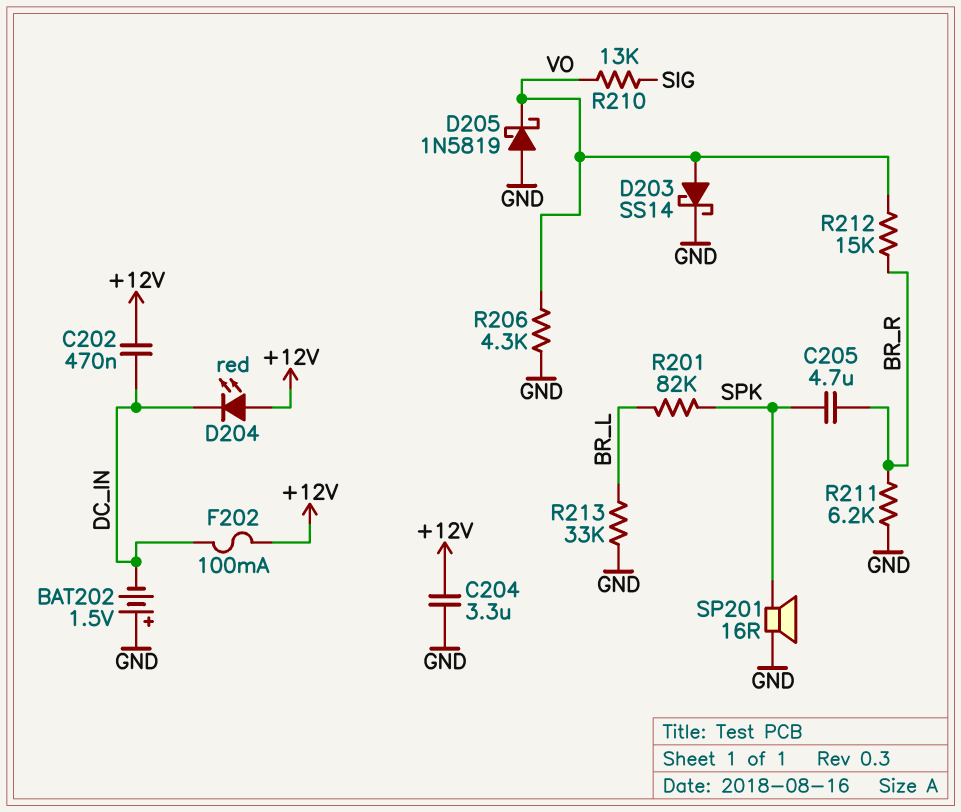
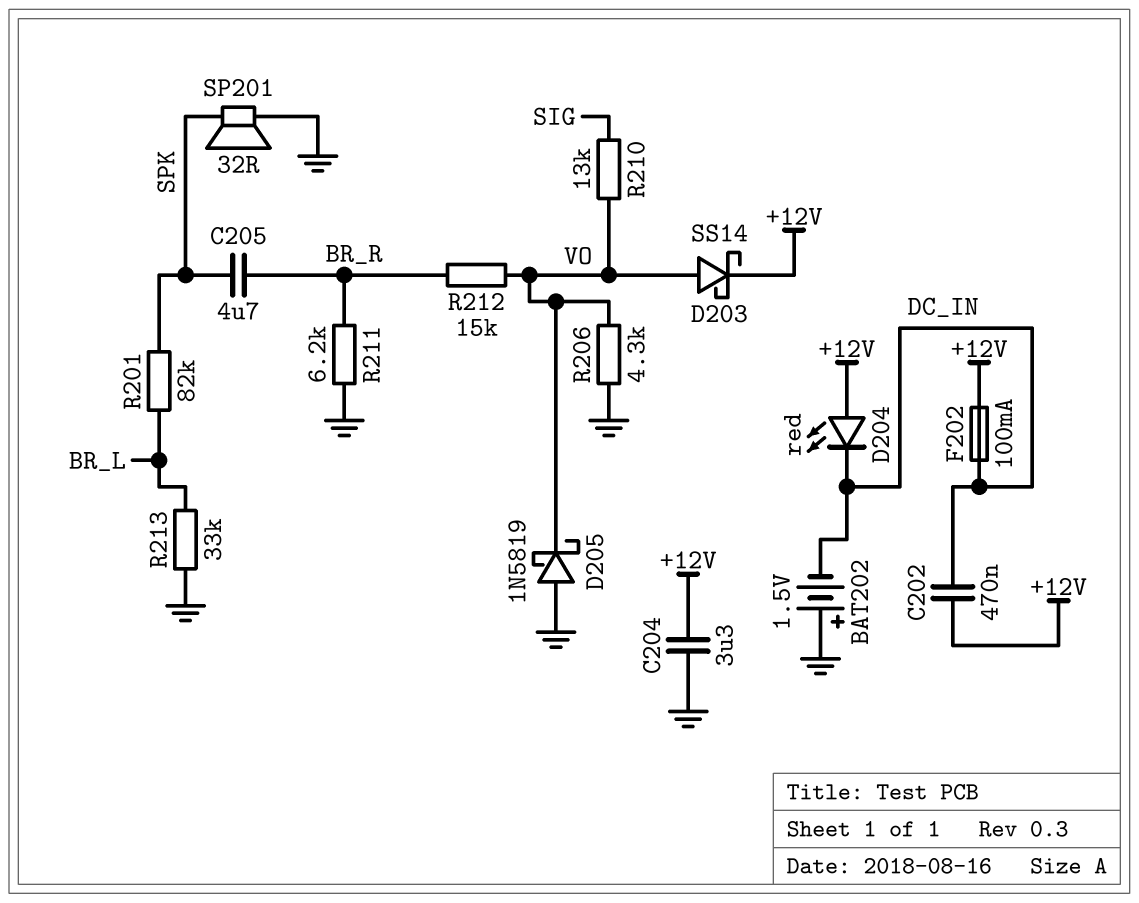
D203: schottky SS14 (A VO, K GND) -> schottky SS14 (A VO, K +12V)
SP201: speaker 16R (GND, SPK) -> speaker 32R (GND, SPK)

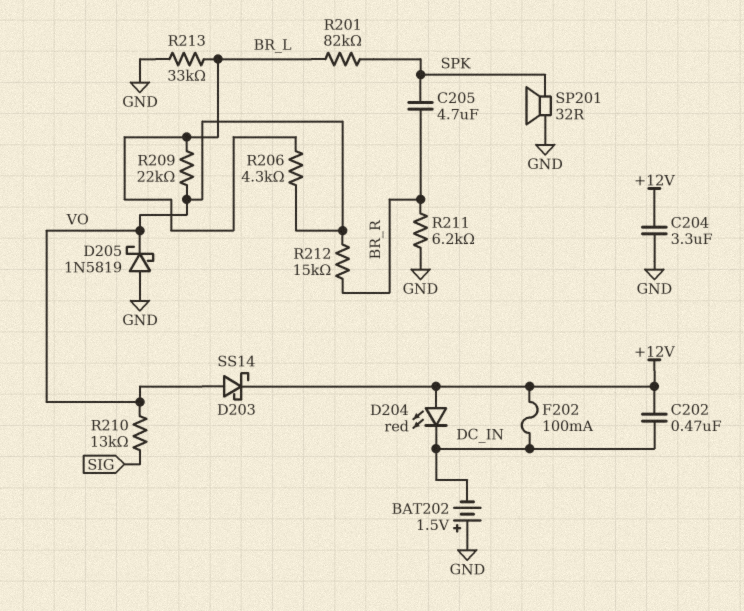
R206: 4.3k (GND, VO) -> 4.3k (BR_L, VO)
R209: none -> 22k (BR_L, VO)

